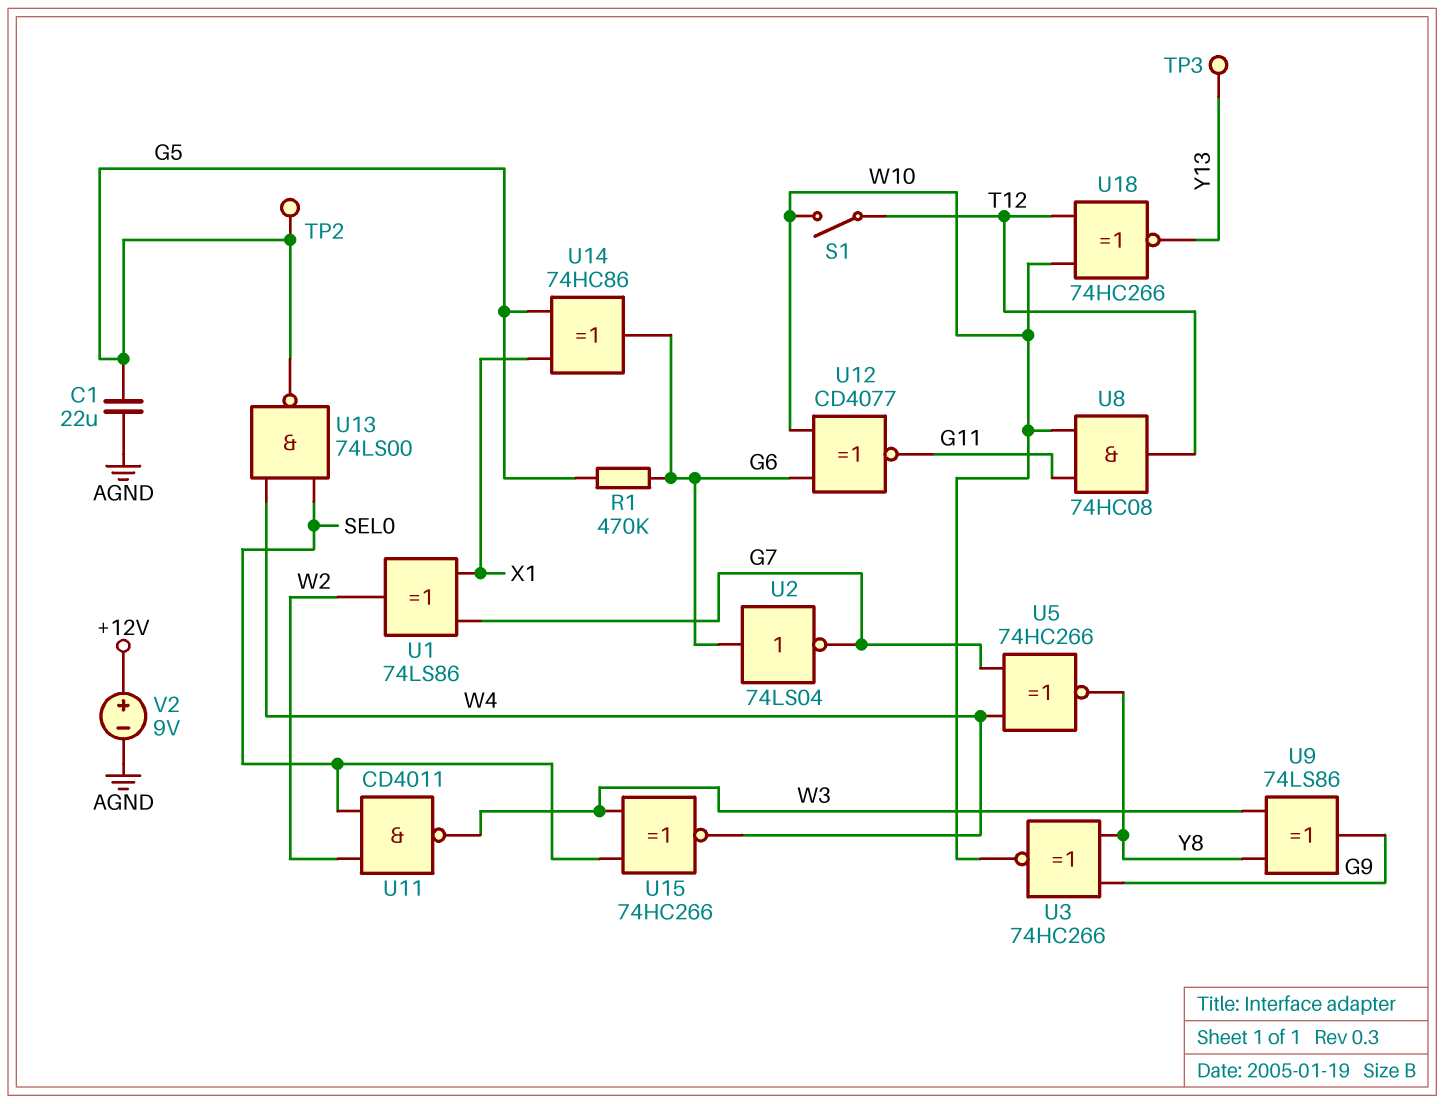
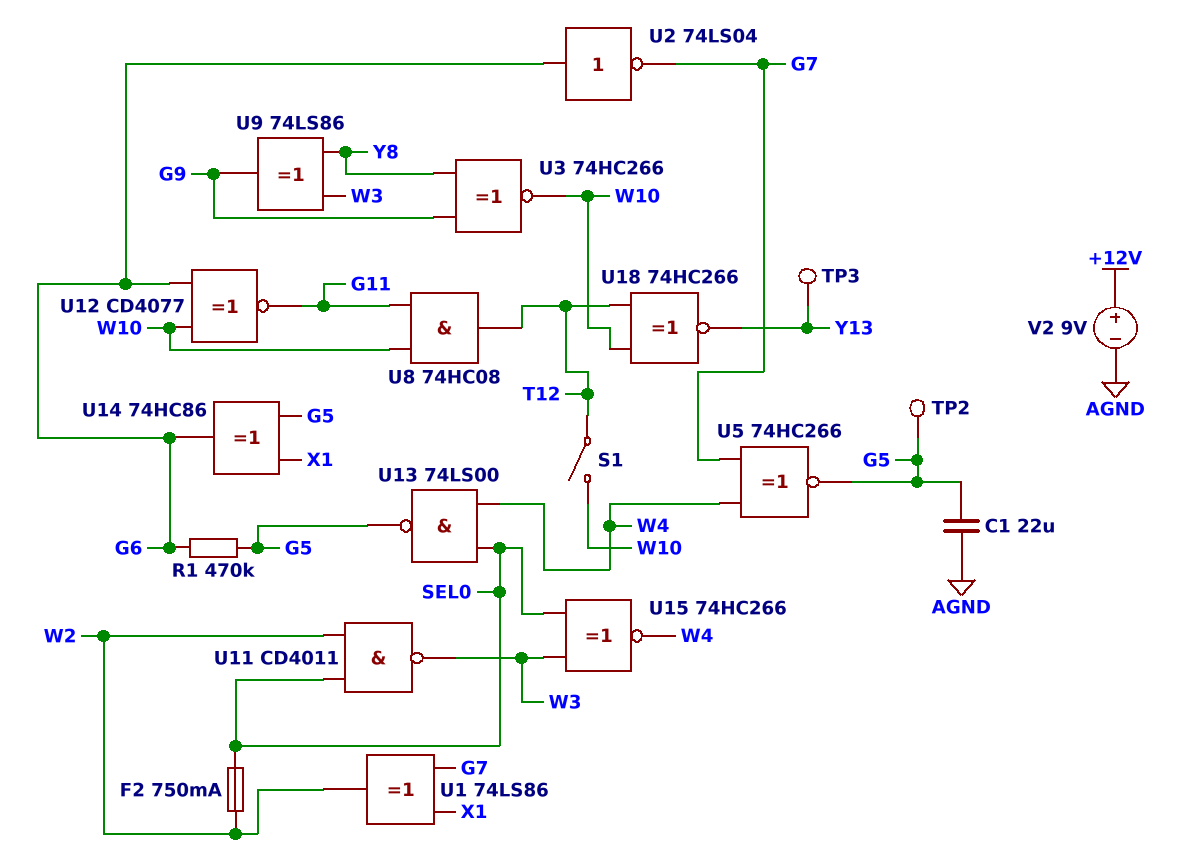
F2: none -> 750mA (SEL0, W2)
U5: XNOR 74HC266 (in G7, in W4, out Y8) -> XNOR 74HC266 (in G7, in W4, out G5)

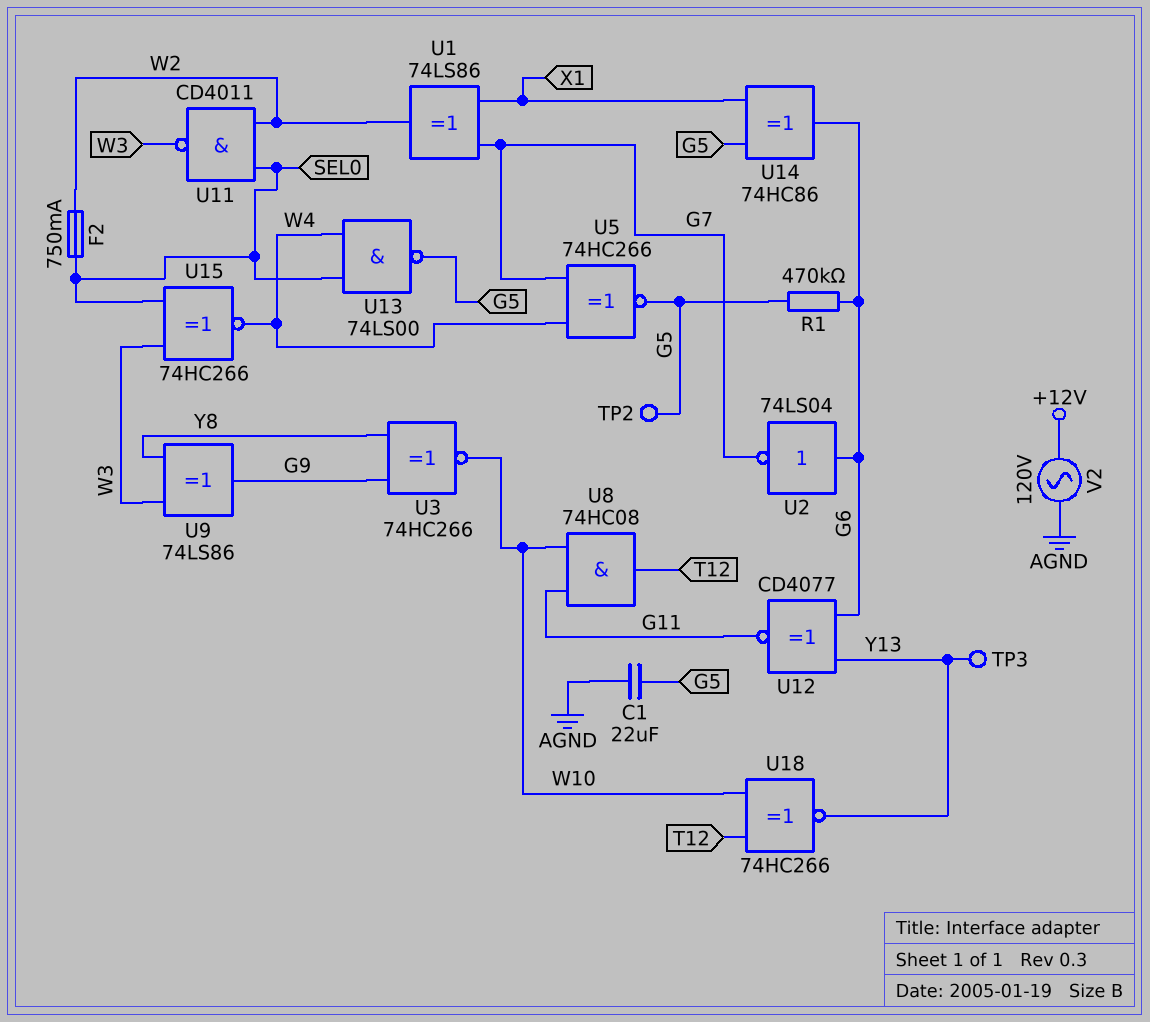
S1: switch (T12, W10) -> none
U12: XNOR CD4077 (in G6, in W10, out G11) -> XNOR CD4077 (in G6, in Y13, out G11)
V2: 9V (plus +12V, minus AGND) -> AC 120V (+12V, AGND)

